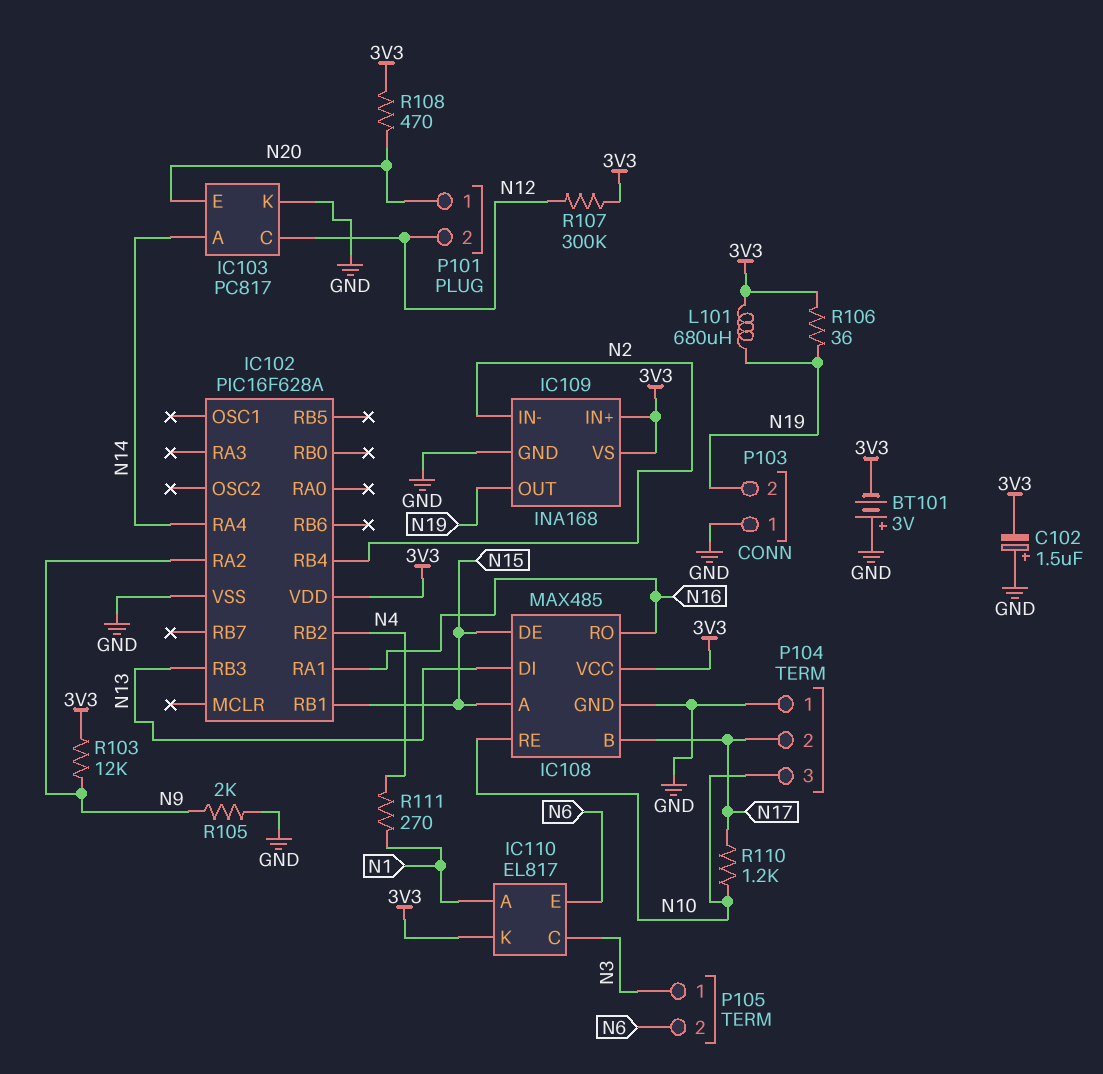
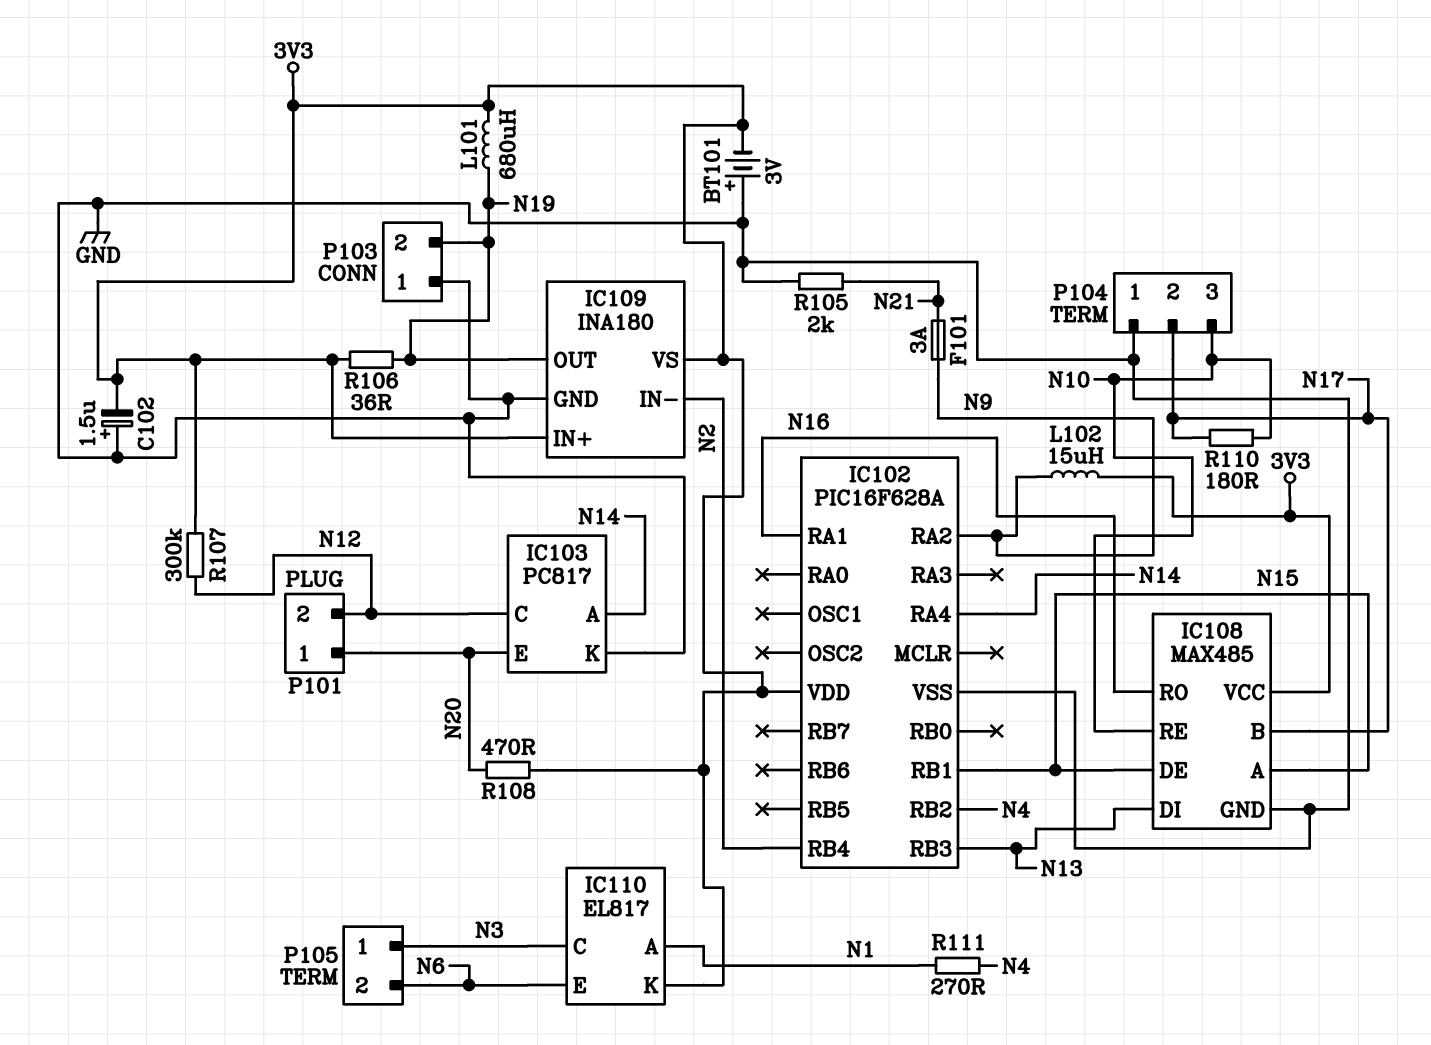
F101: none -> 3A (N9, N21)
IC109: INA168 -> INA180
L102: none -> 15uH (3V3, N9)
R103: 12k (3V3, N9) -> none
R105: 2k (GND, N9) -> 2k (GND, N21)
R110: 1.2k (N10, N17) -> 180 (N10, N17)

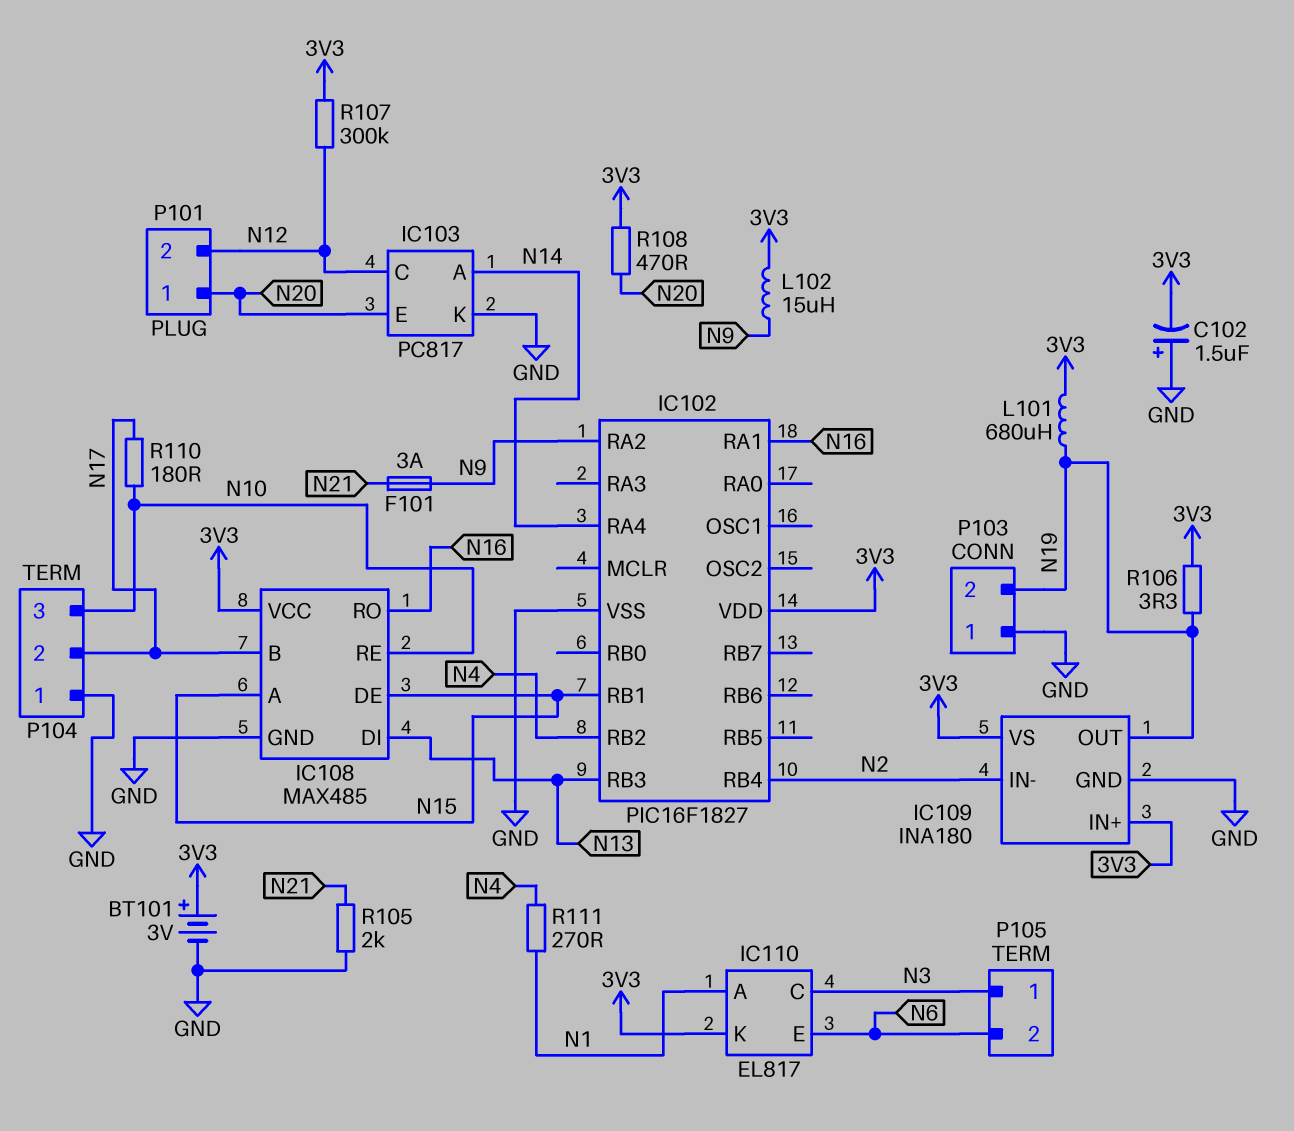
BT101: 3V (plus GND, minus 3V3) -> 3V (plus 3V3, minus GND)
IC102: PIC16F628A -> PIC16F1827
R106: 36 (3V3, N19) -> 3.3 (3V3, N19)

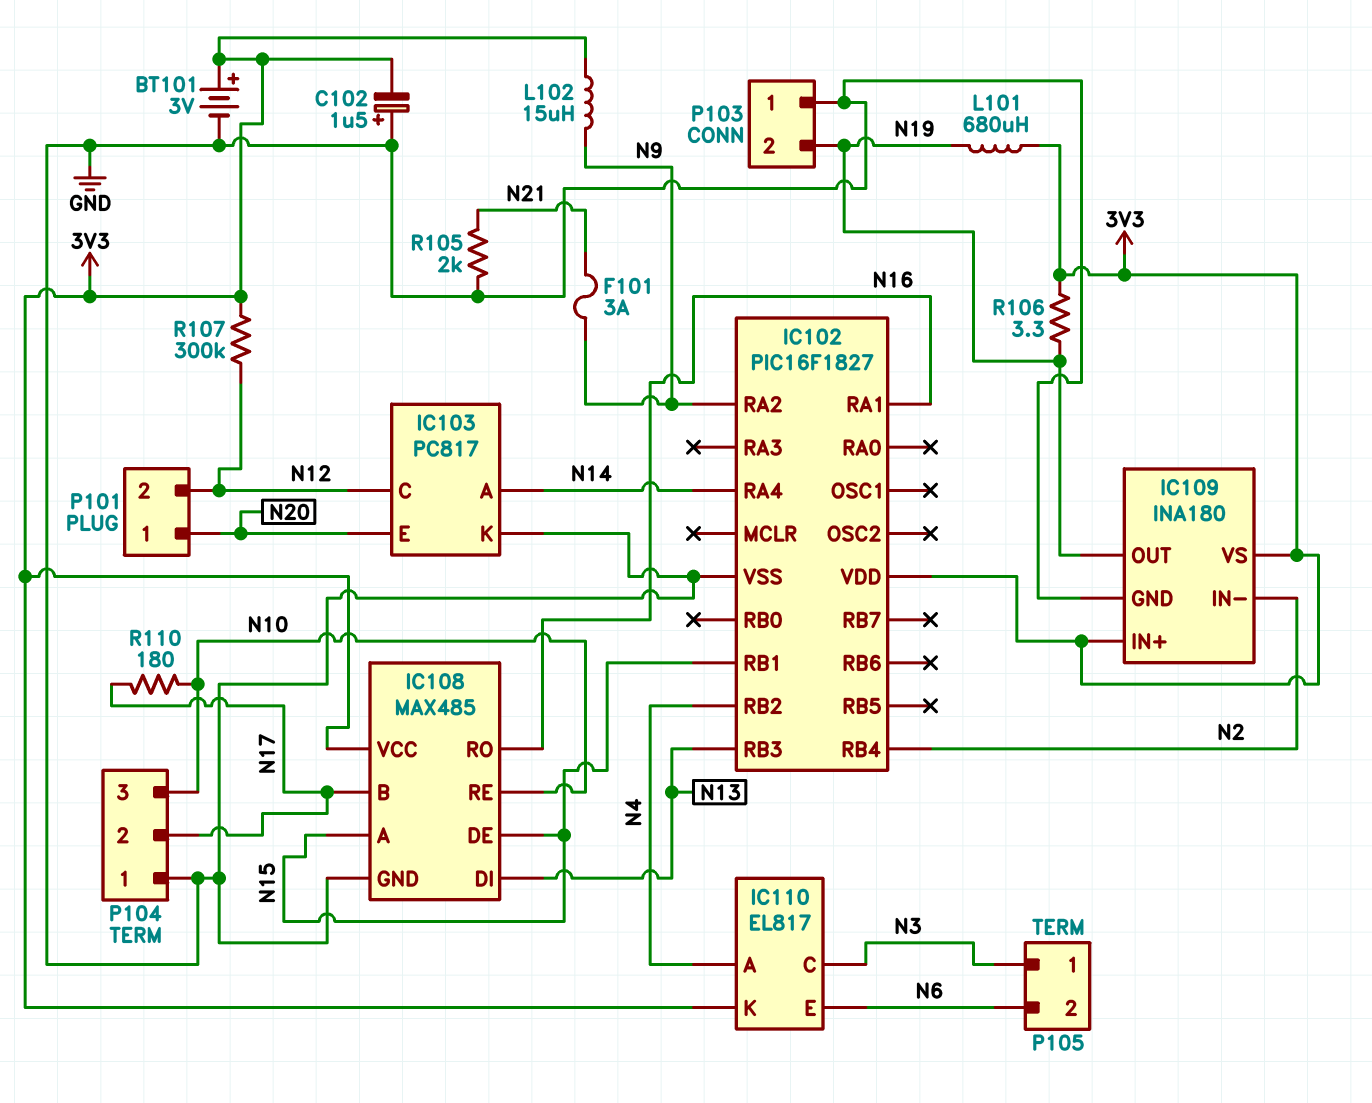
IC110 pin A: N1 -> N4
R108: 470 (3V3, N20) -> none
R111: 270 (N1, N4) -> none

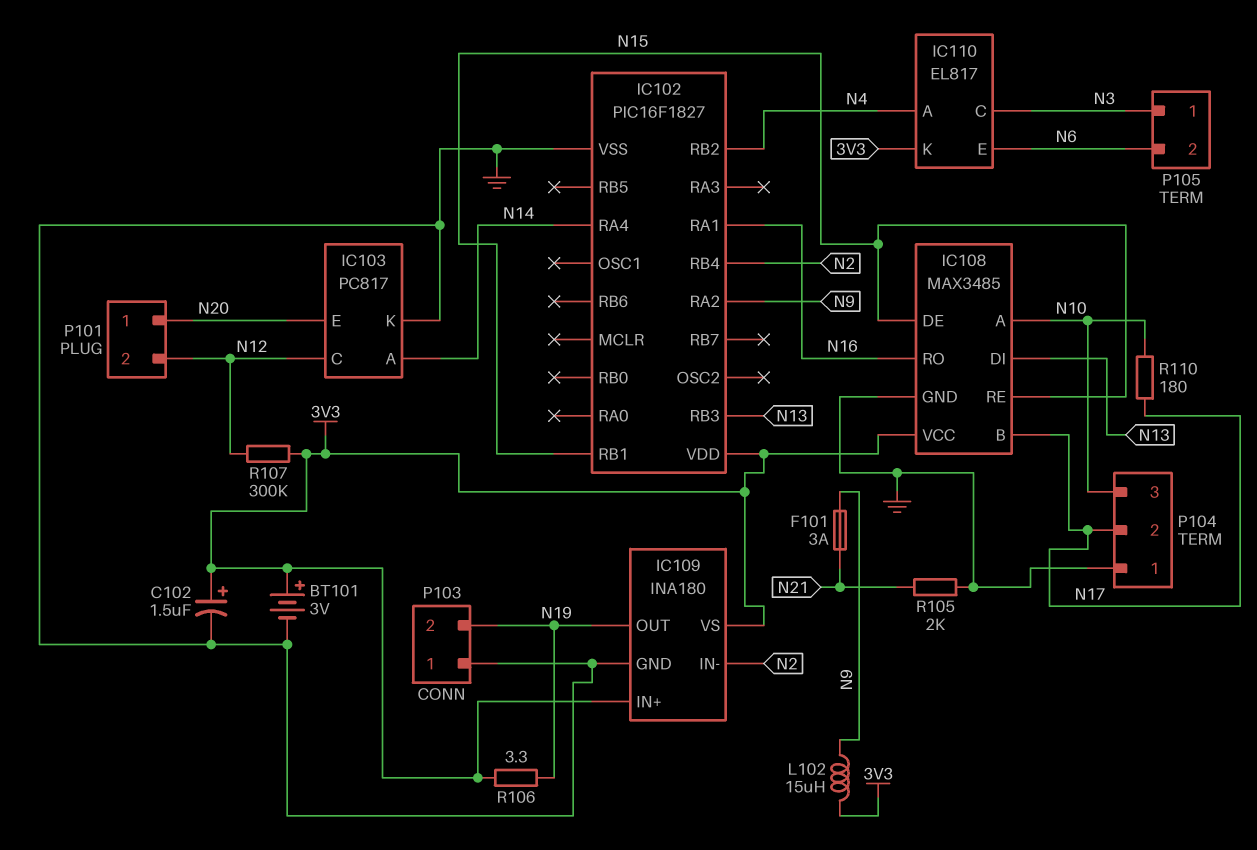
C102: 1.5uF (plus GND, minus 3V3) -> 1.5uF (plus 3V3, minus GND)
IC108: MAX485 -> MAX3485
IC108 pin A: N15 -> N10
IC108 pin RE: N10 -> N15
L101: 680uH (3V3, N19) -> none

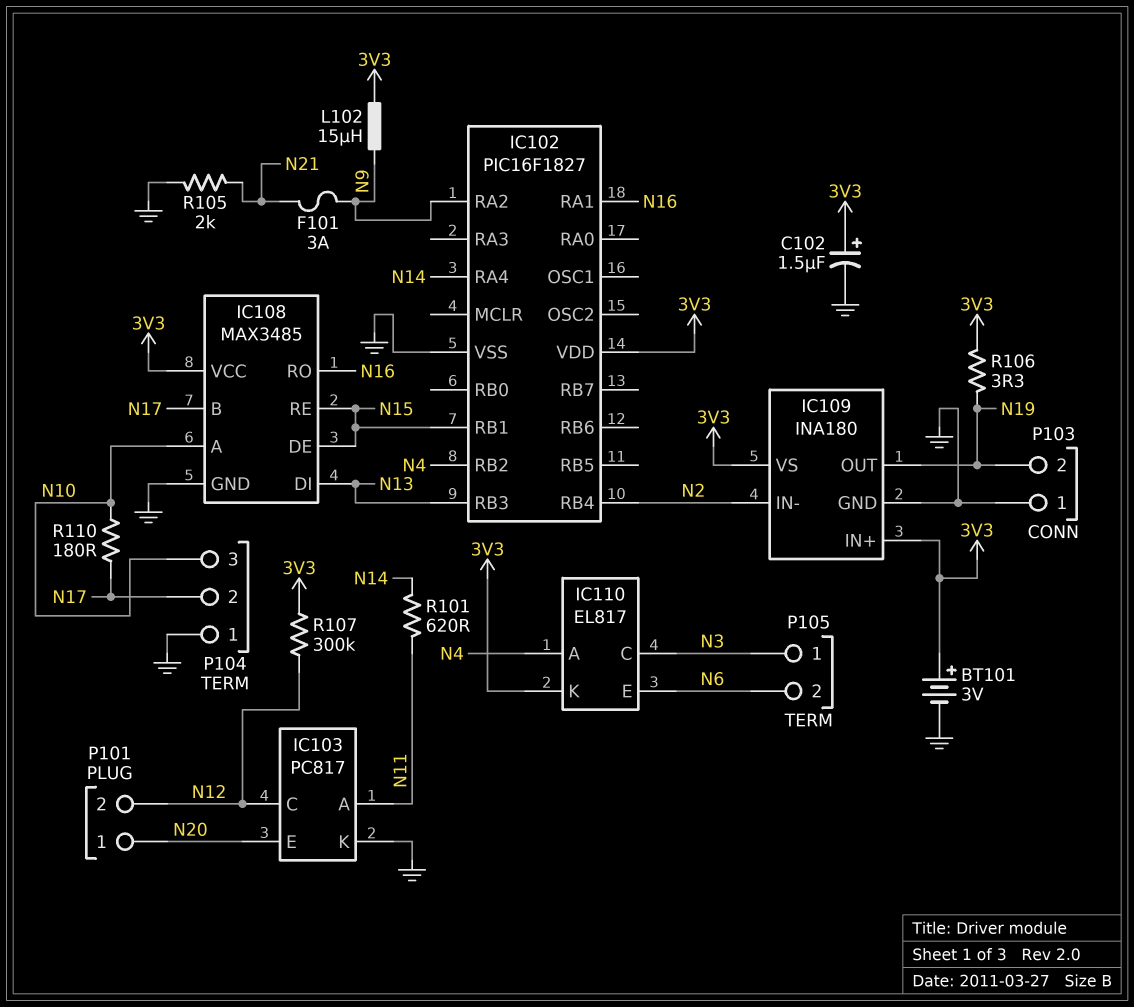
IC103 pin A: N14 -> N11
R101: none -> 620 (N11, N14)

